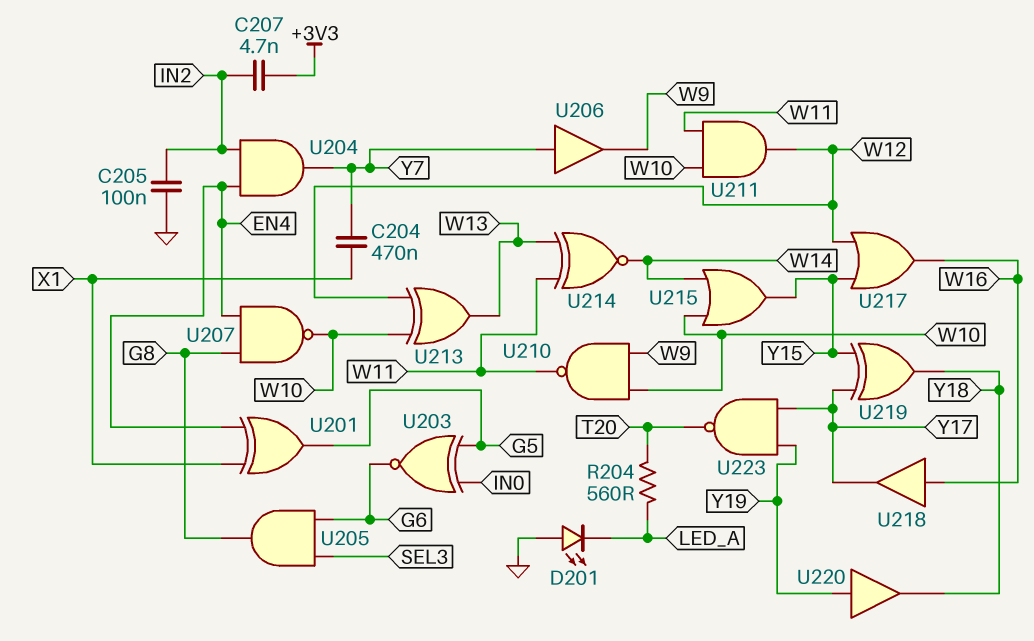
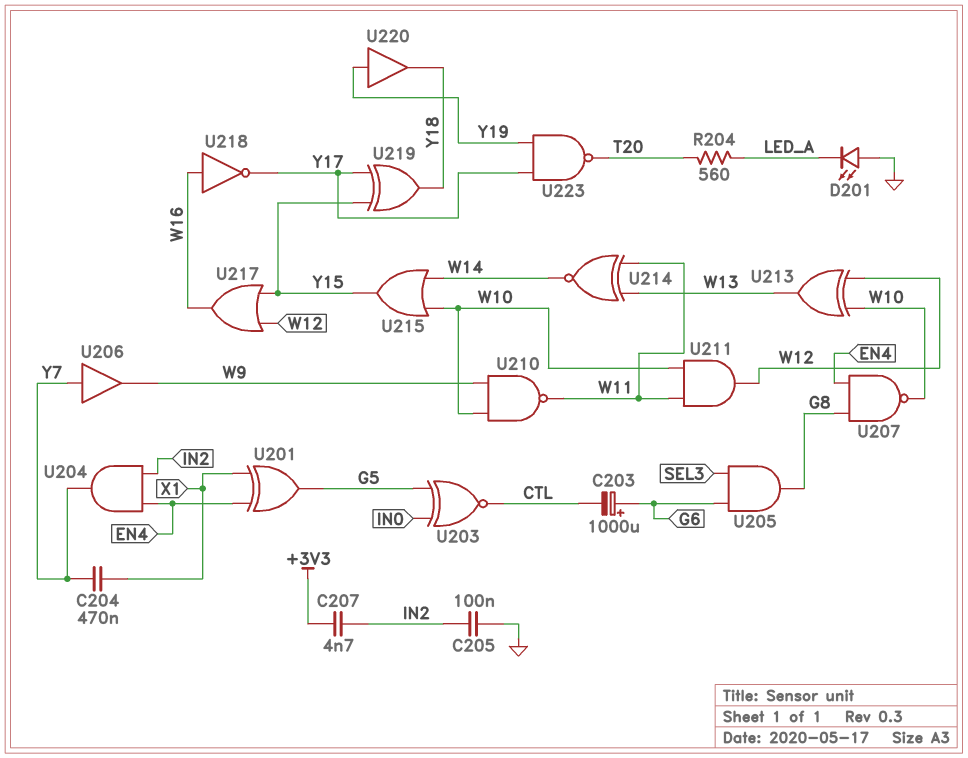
C203: none -> 1000uF (plus G6, minus CTL)
U203: XNOR (in G5, in IN0, out G6) -> XNOR (in G5, in IN0, out CTL)
U218: buffer (in W16, out Y17) -> NOT (in W16, out Y17)

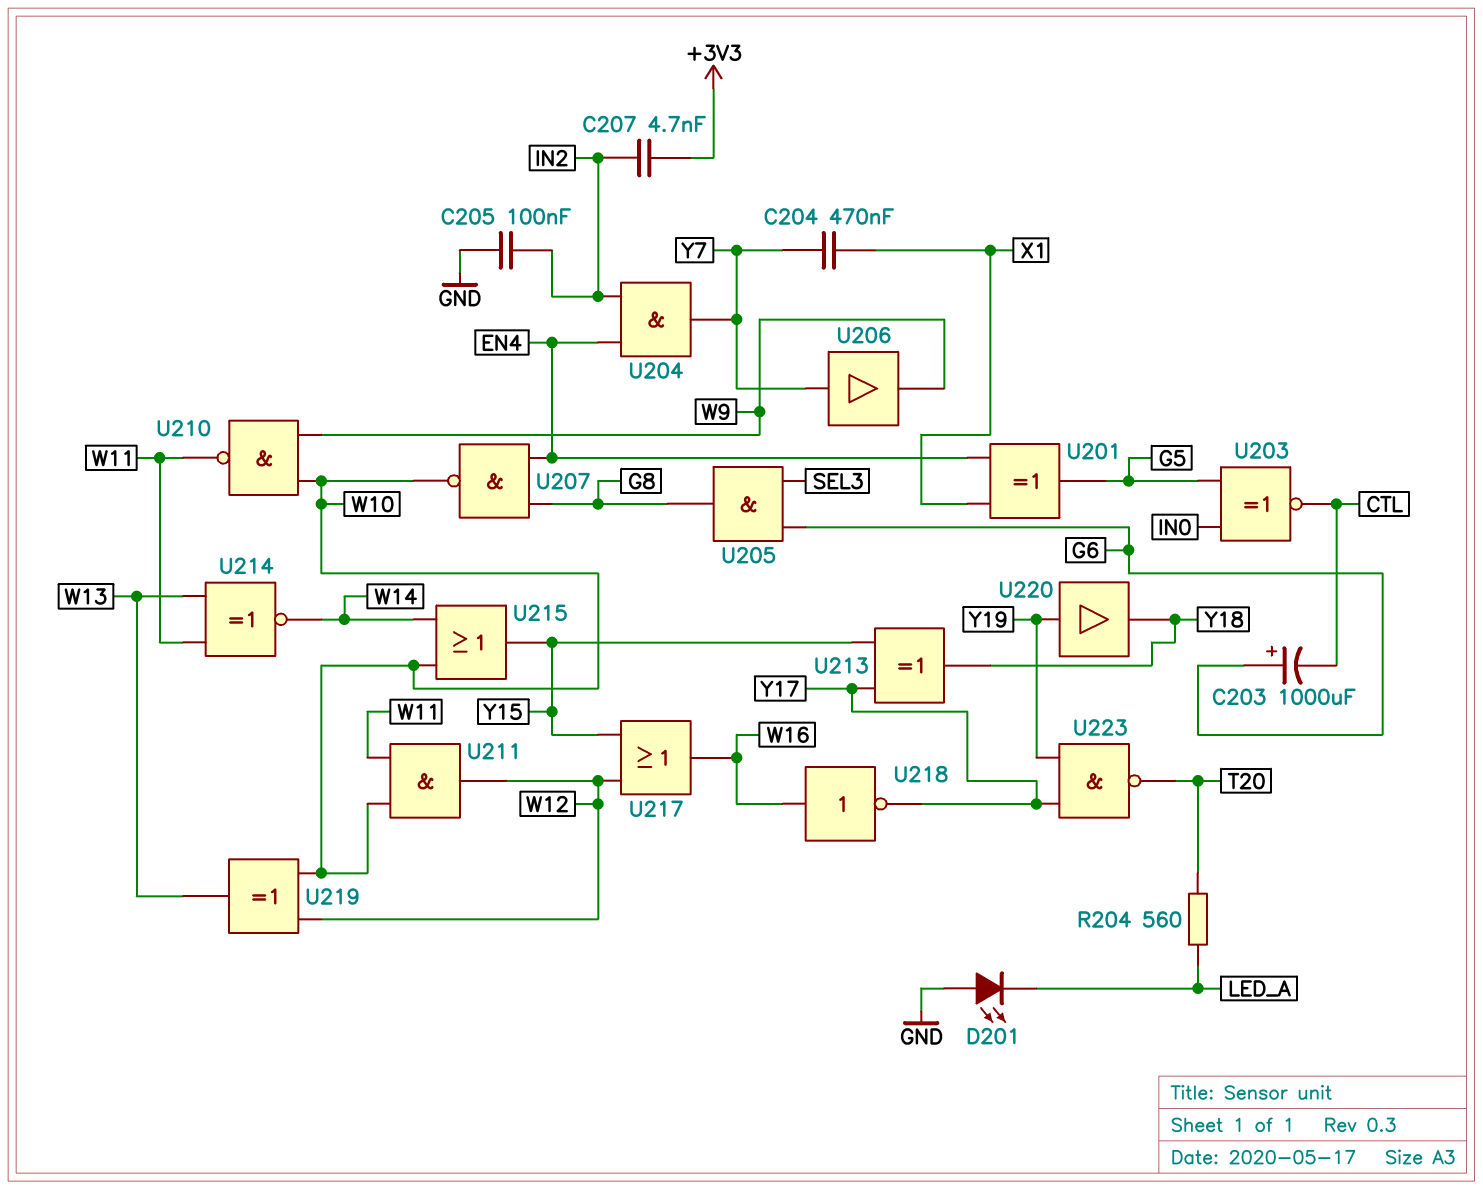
U213: XOR (in W10, in W12, out W13) -> XOR (in Y15, in Y17, out Y18)
U219: XOR (in Y15, in Y17, out Y18) -> XOR (in W10, in W12, out W13)

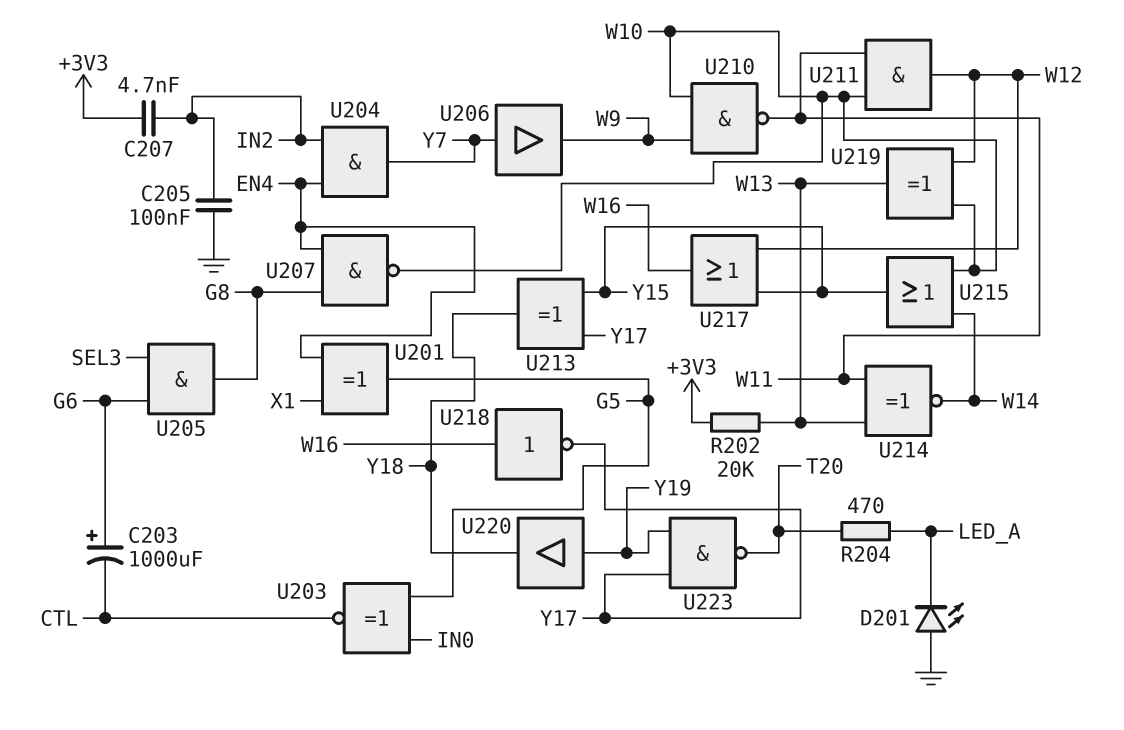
C204: 470nF (X1, Y7) -> none
R202: none -> 20k (+3V3, W13)
R204: 560 (LED_A, T20) -> 470 (LED_A, T20)

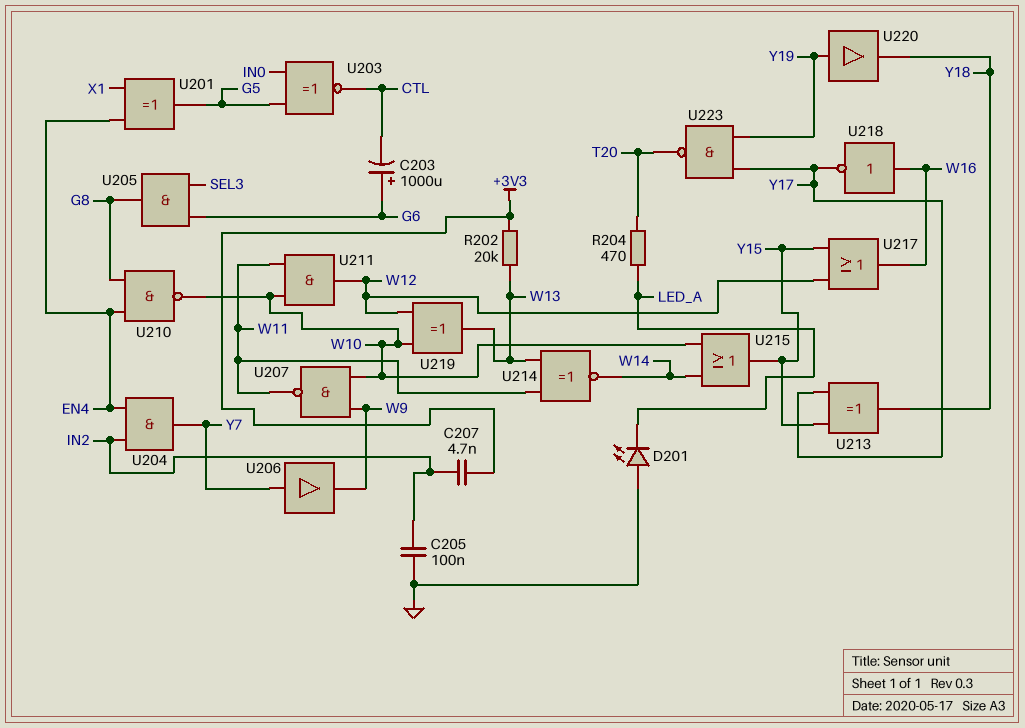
U207: NAND (in EN4, in G8, out W10) -> NAND (in W9, in W10, out W11)
U210: NAND (in W9, in W10, out W11) -> NAND (in EN4, in G8, out W10)

